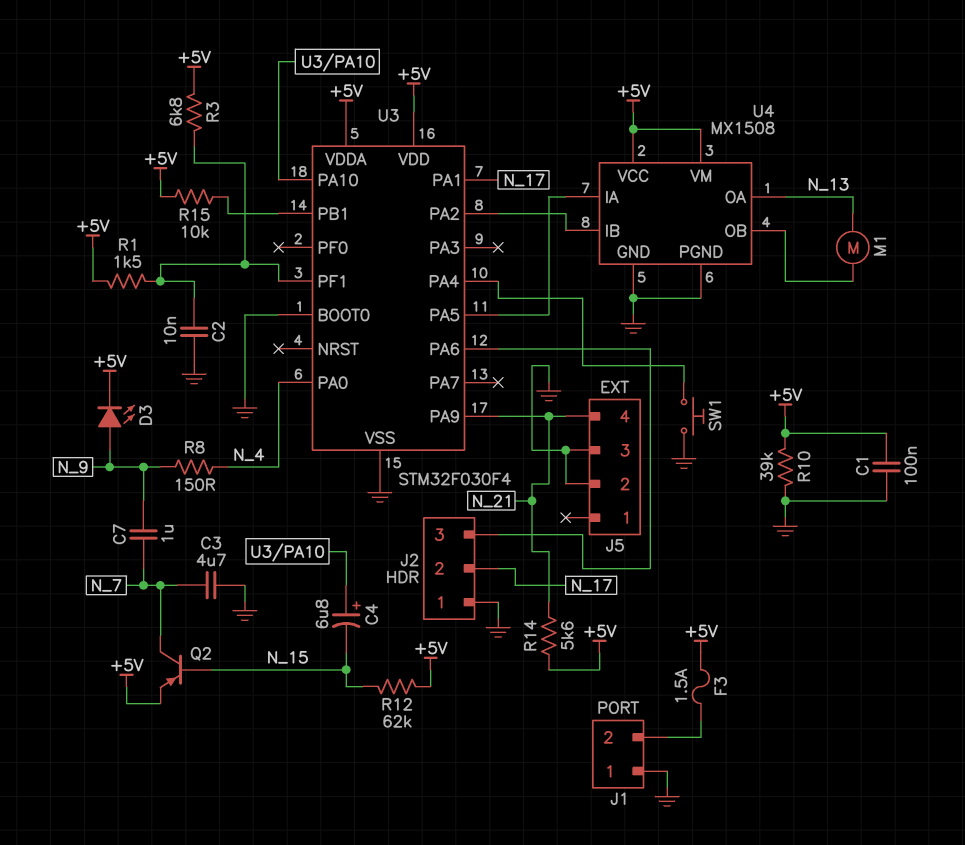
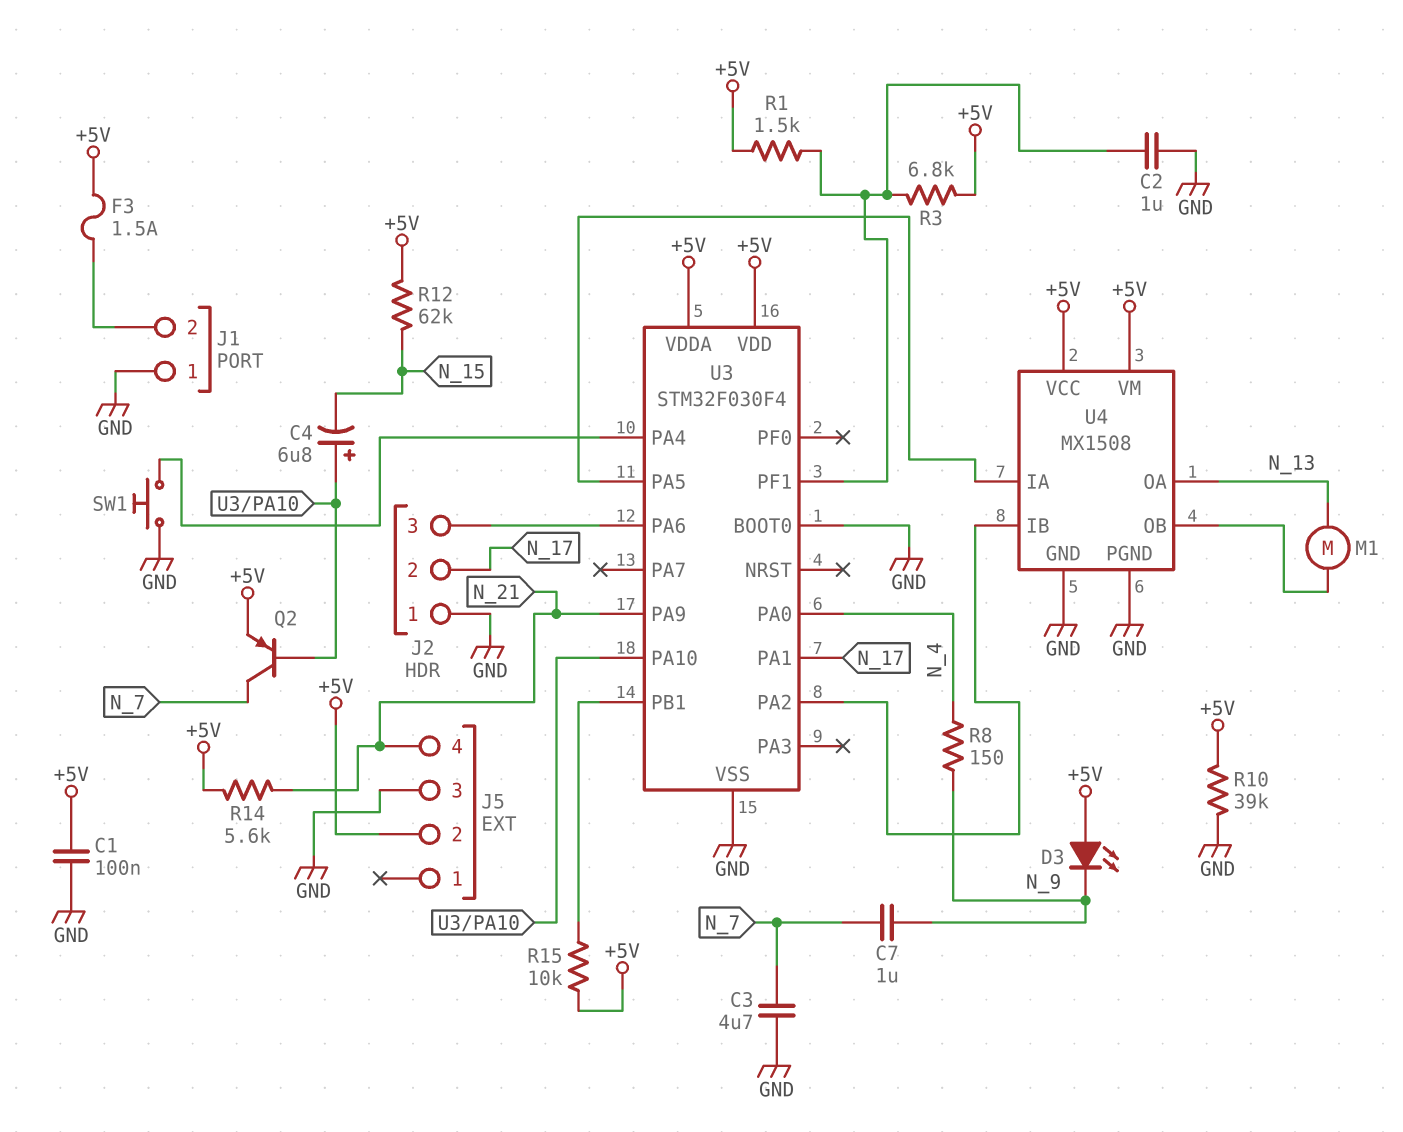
C2: 10nF (GND, U3/PF1) -> 1uF (GND, U3/PF1)
D3: LED (A N_9, K +5V) -> LED (A +5V, K N_9)
J5 pin 2: GND -> +5V
Q2: PNP (B N_15, C N_7, E +5V) -> PNP (B U3/PA10, C N_7, E +5V)

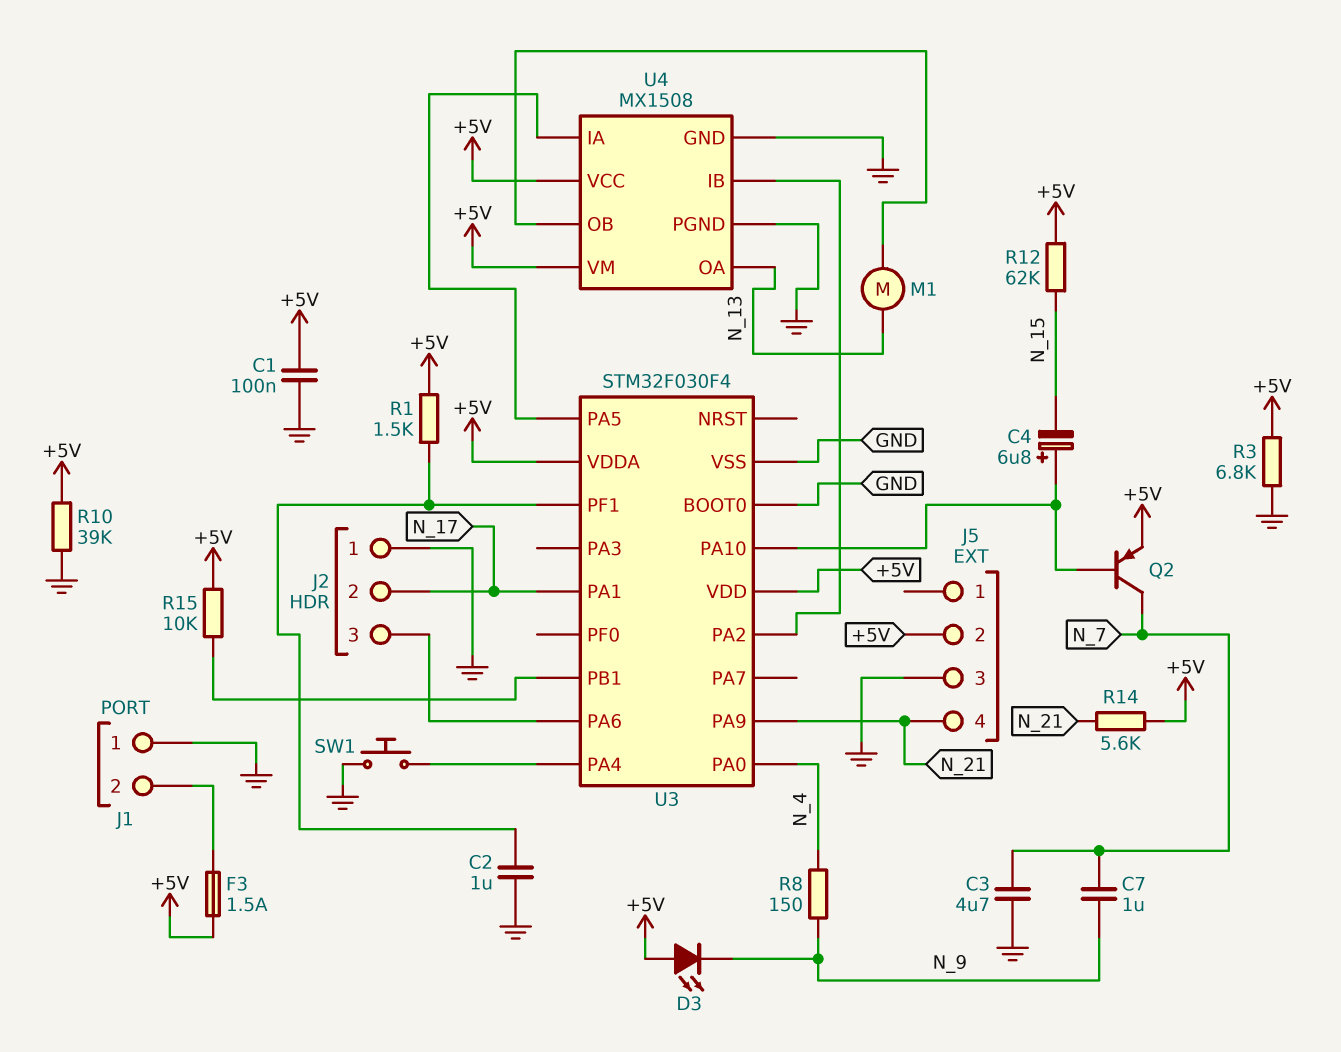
R3: 6.8k (+5V, U3/PF1) -> 6.8k (+5V, GND)

